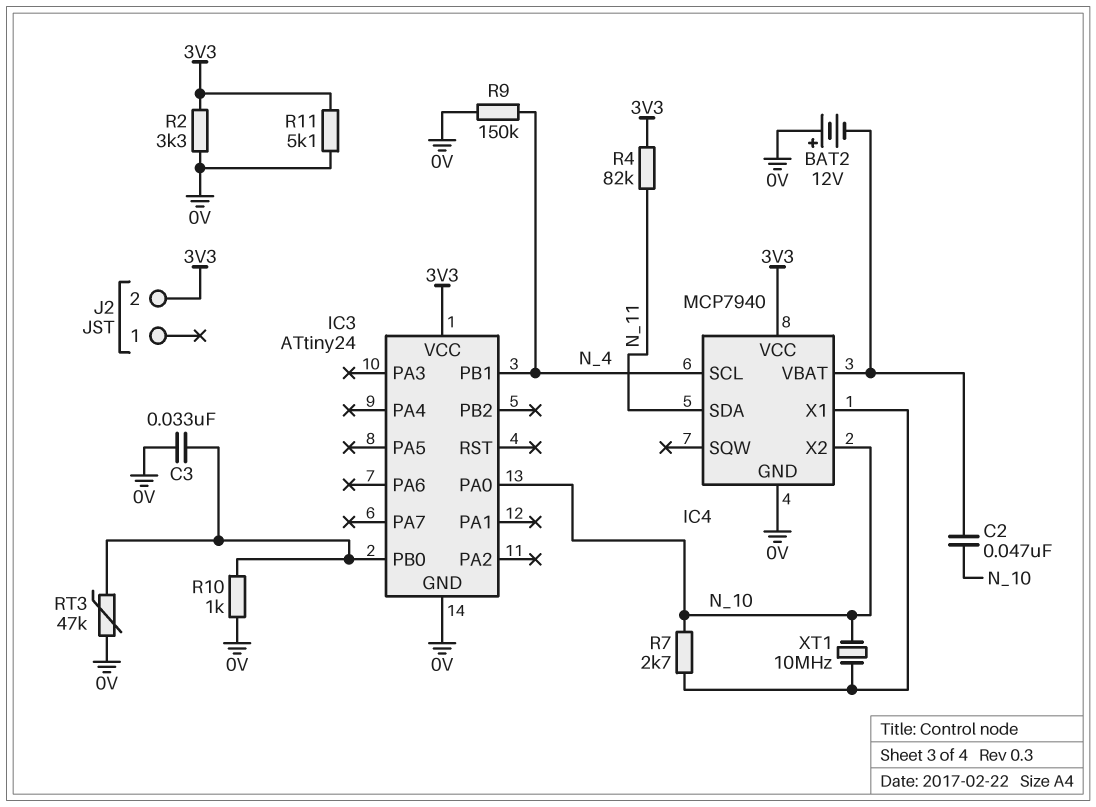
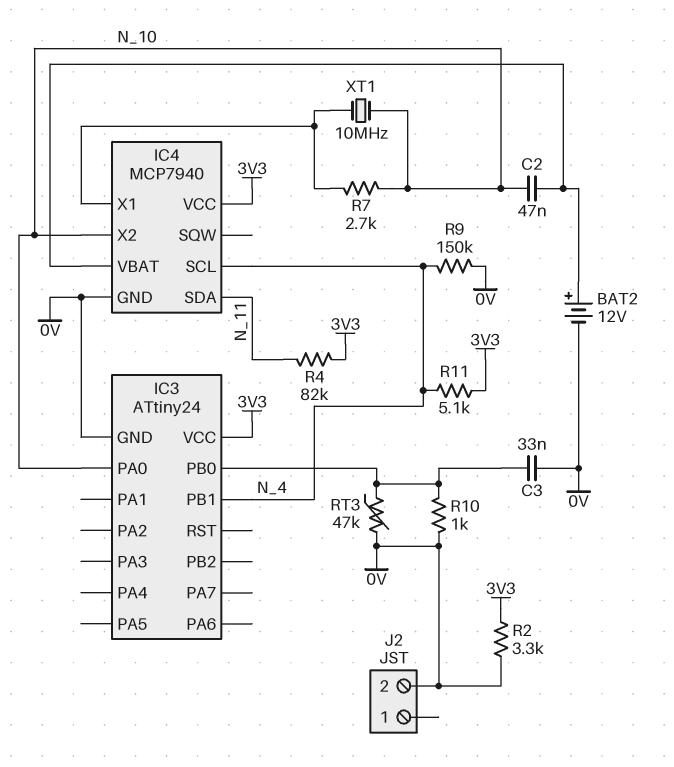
BAT2: 12V (plus 0V, minus IC4/VBAT) -> 12V (plus IC4/VBAT, minus 0V)
J2 pin 2: 3V3 -> 0V
R11: 5.1k (0V, 3V3) -> 5.1k (3V3, N_4)

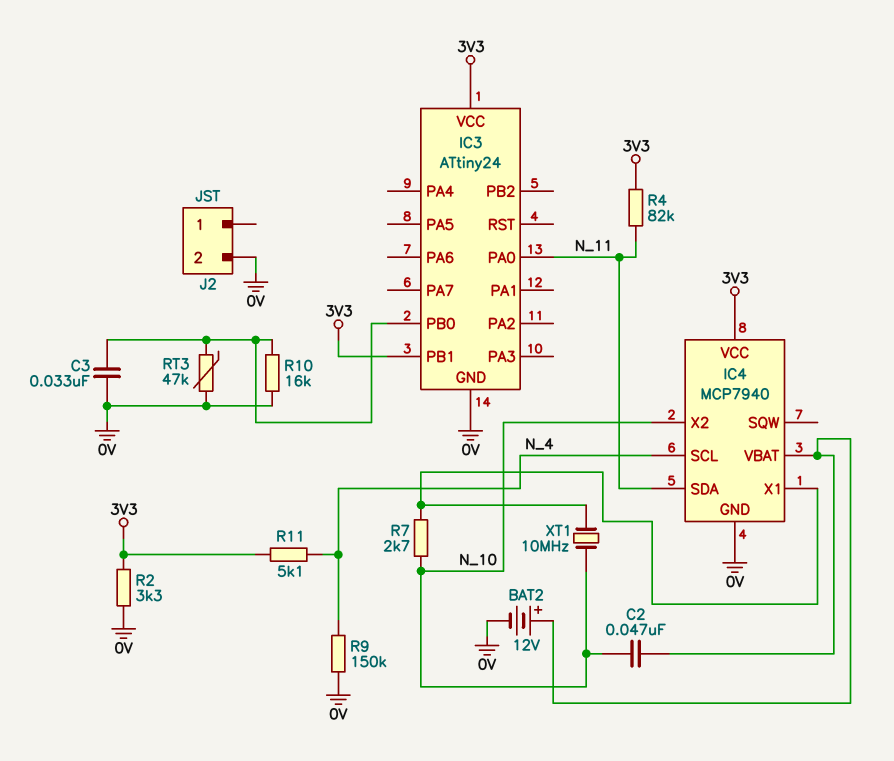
IC3 pin PA0: N_10 -> N_11
IC3 pin PB1: N_4 -> 3V3
R10: 1k (0V, IC3/PB0) -> 16k (0V, IC3/PB0)

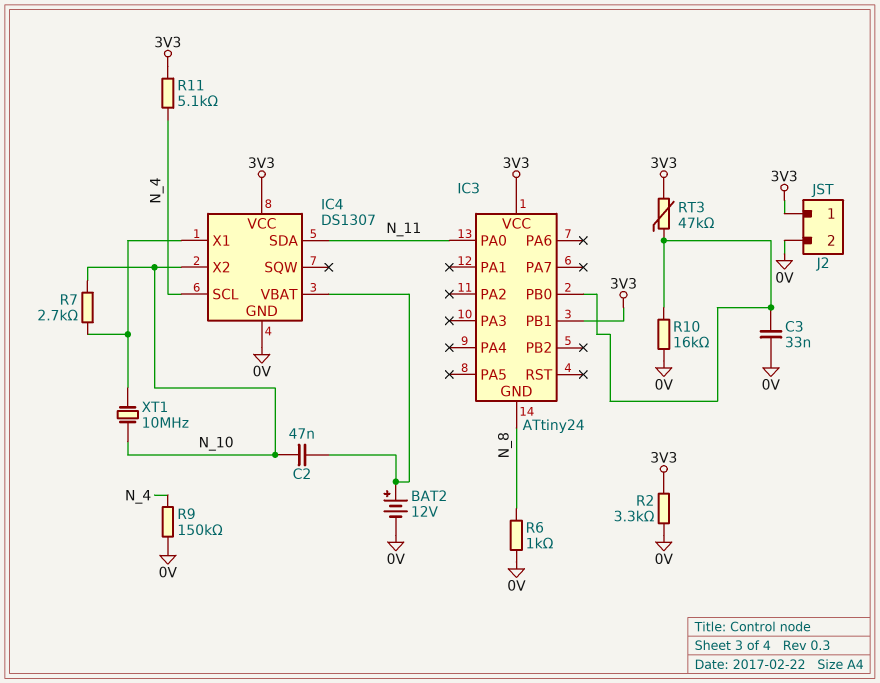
IC3 pin GND: 0V -> N_8
IC4: MCP7940 -> DS1307
J2 pin 1: none -> 3V3
R4: 82k (3V3, N_11) -> none
R6: none -> 1k (0V, N_8)
RT3: 47k (0V, IC3/PB0) -> 47k (3V3, IC3/PB0)

